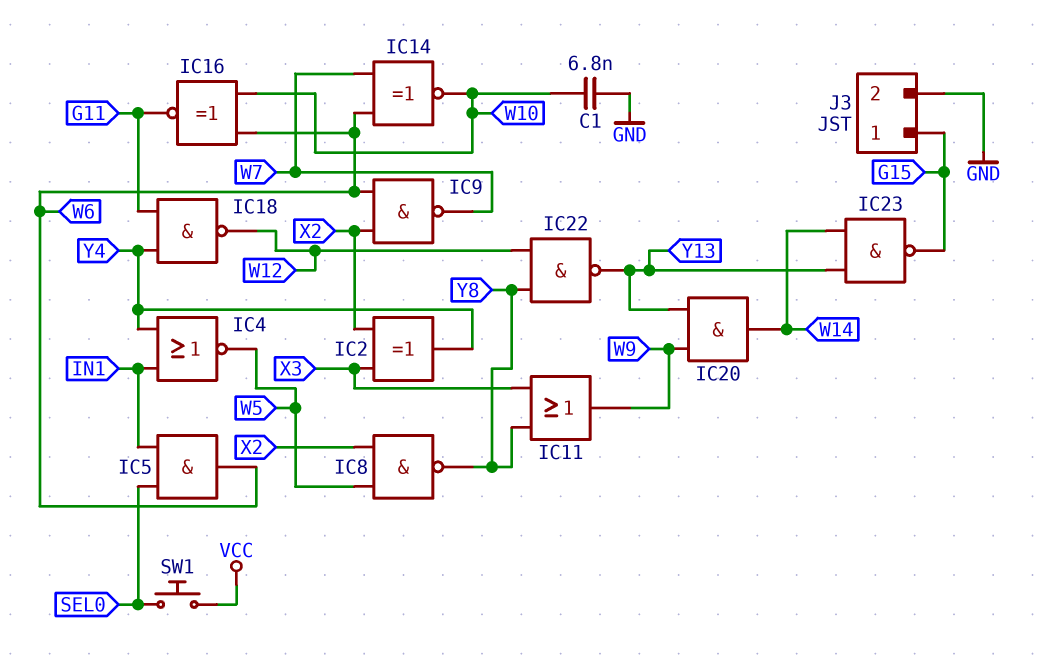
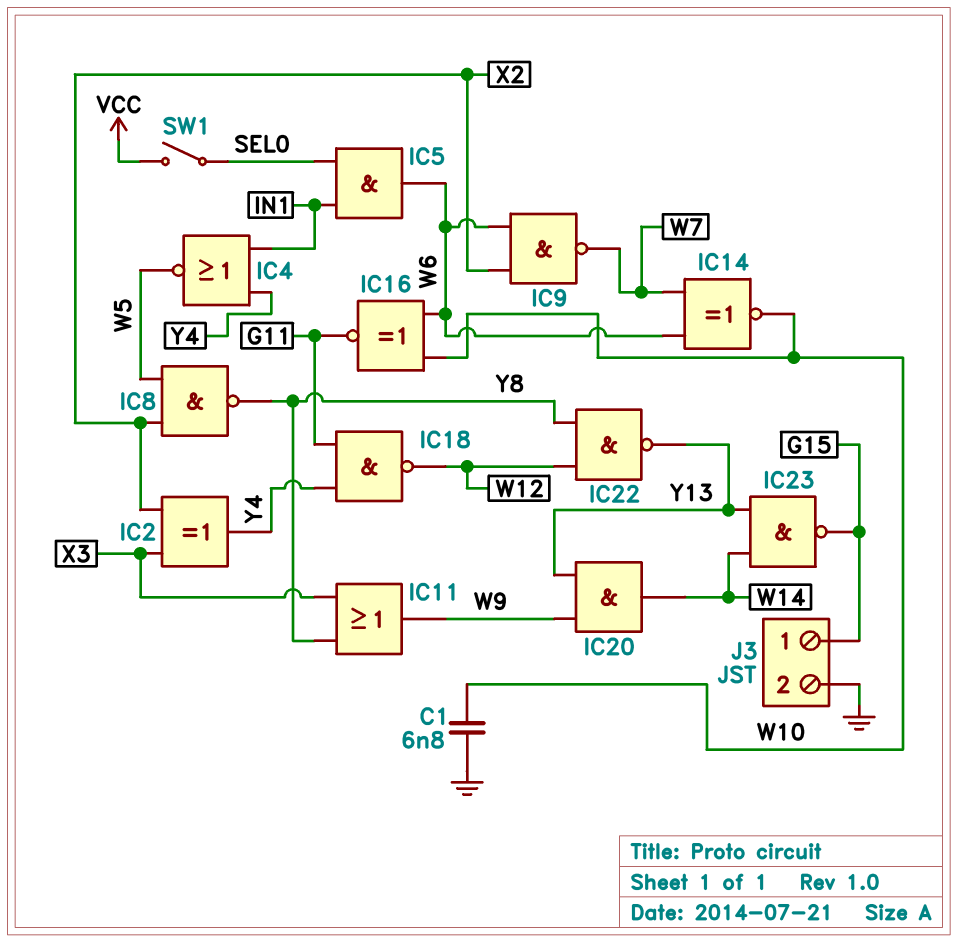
SW1: button (SEL0, VCC) -> switch (SEL0, VCC)

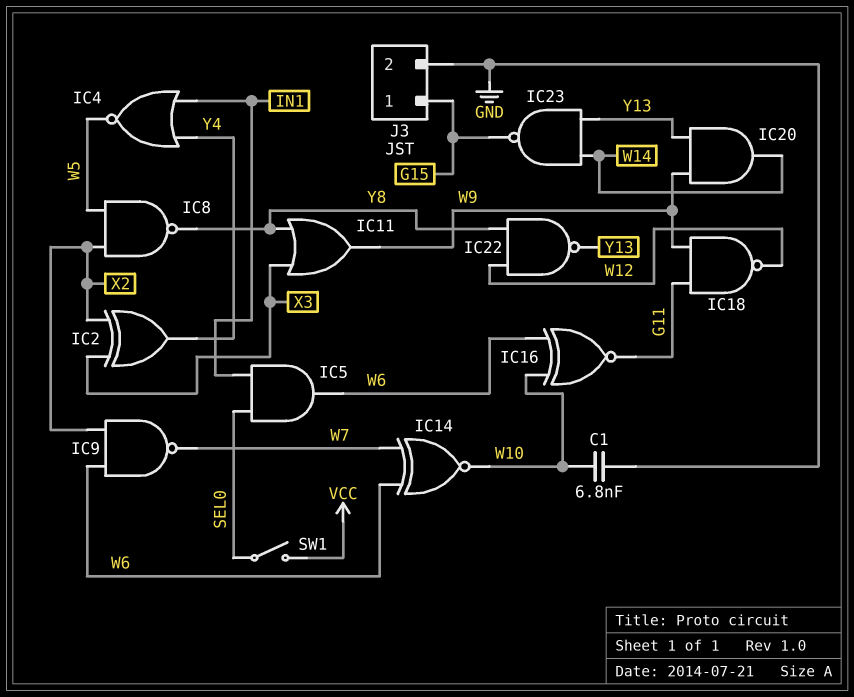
IC18: NAND (in G11, in Y4, out W12) -> NAND (in G11, in W9, out W12)

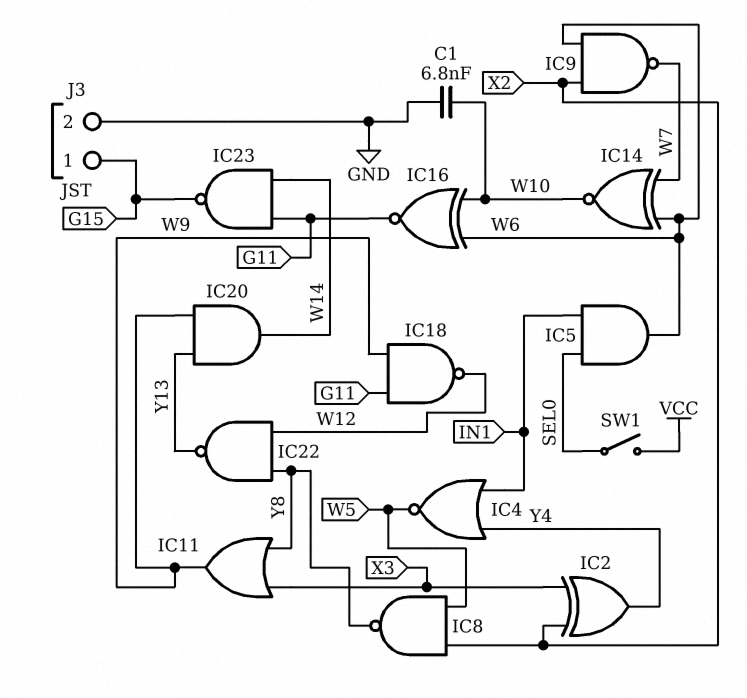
IC23: NAND (in W14, in Y13, out G15) -> NAND (in G11, in W14, out G15)

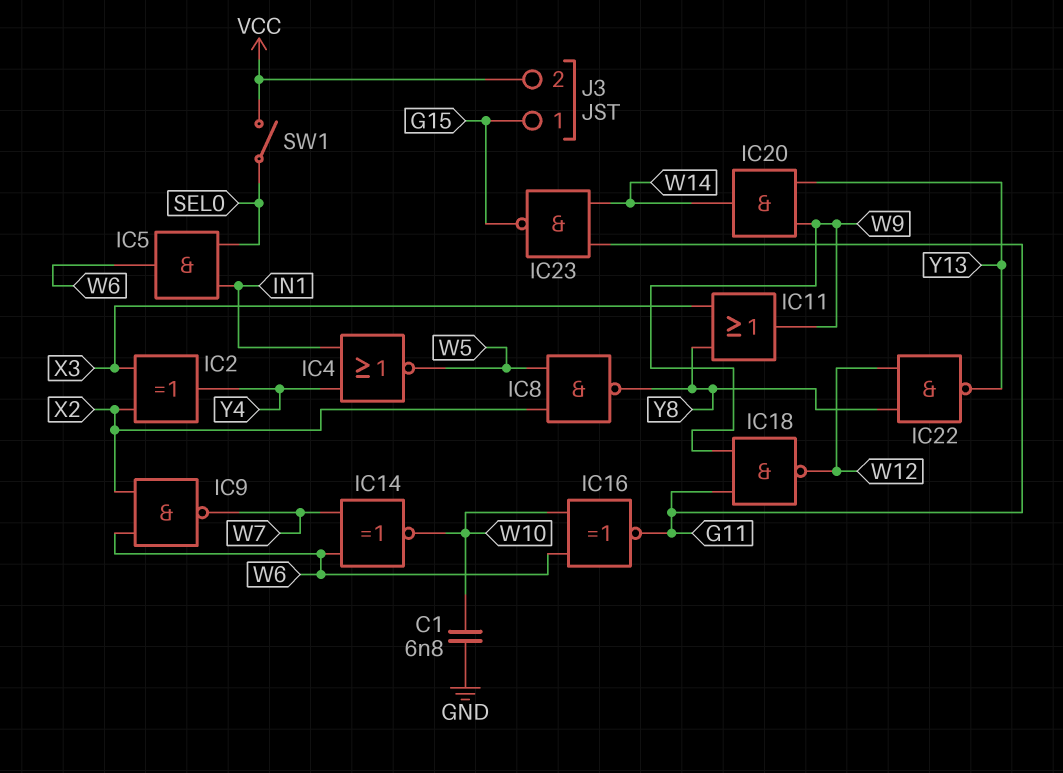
J3 pin 2: GND -> VCC

